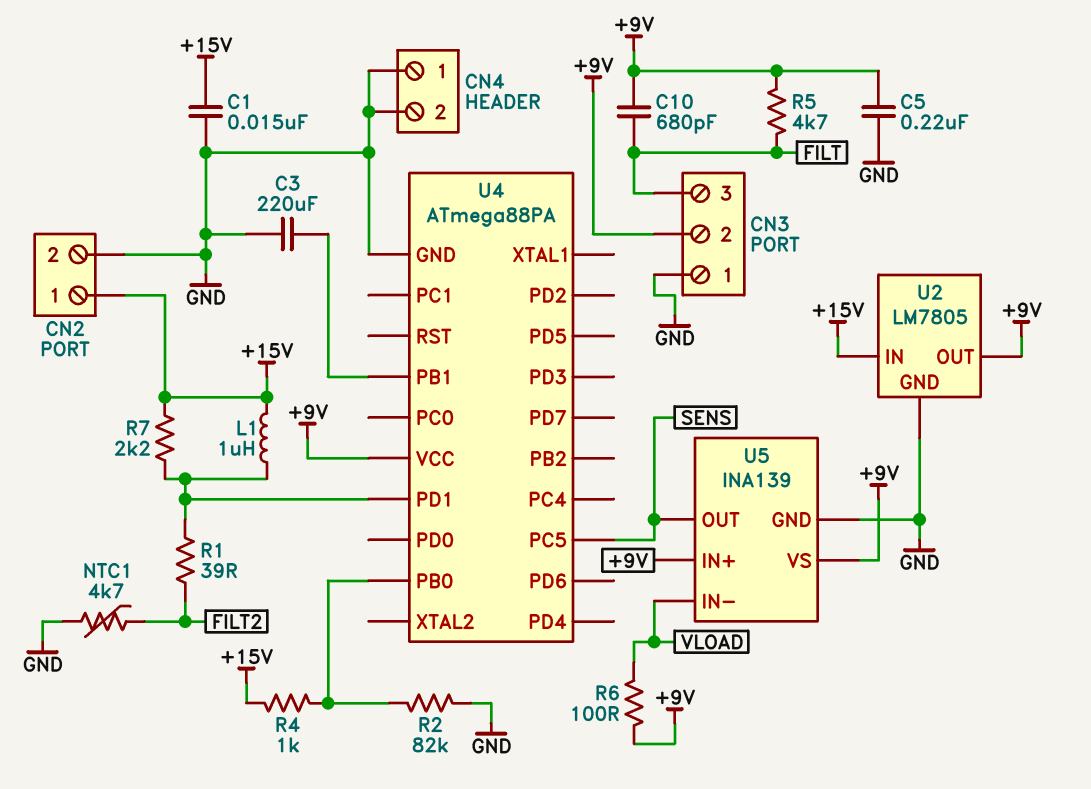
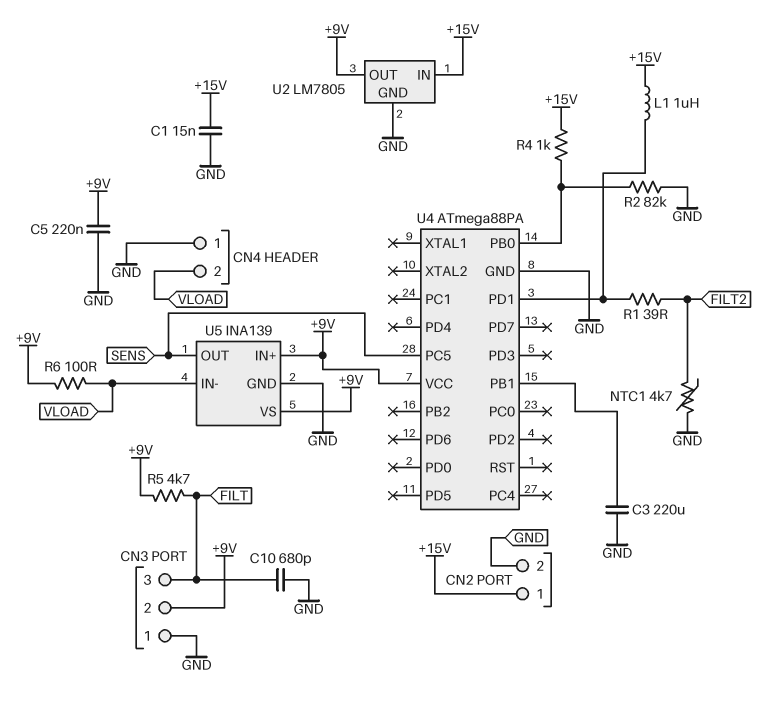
C10: 680pF (+9V, FILT) -> 680pF (FILT, GND)
CN4 pin 2: GND -> VLOAD
R7: 2.2k (+15V, U4/PD1) -> none

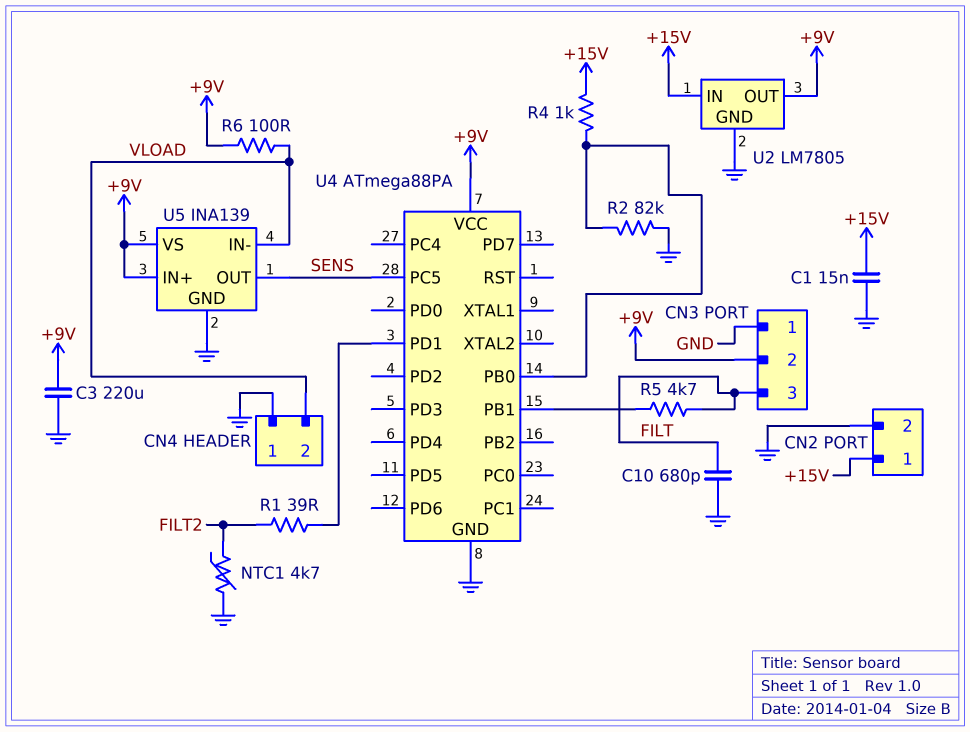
C3: 220uF (GND, U4/PB1) -> 220uF (+9V, GND)
C5: 220nF (+9V, GND) -> none
L1: 1uH (+15V, U4/PD1) -> none
R5: 4.7k (+9V, FILT) -> 4.7k (FILT, U4/PB1)

